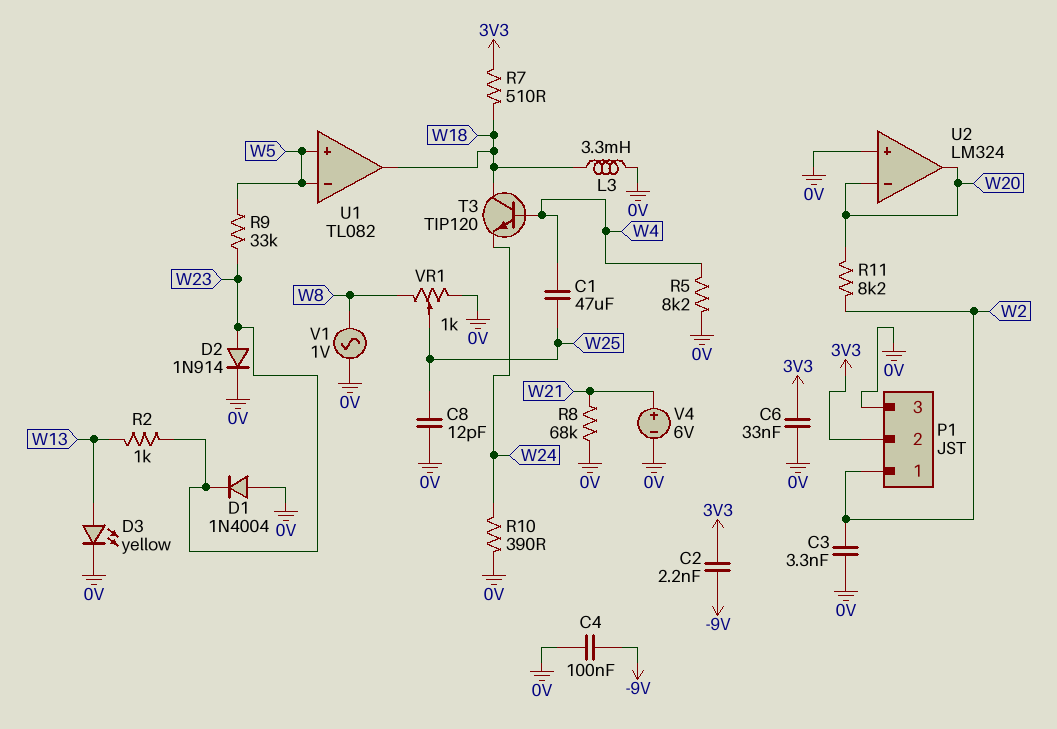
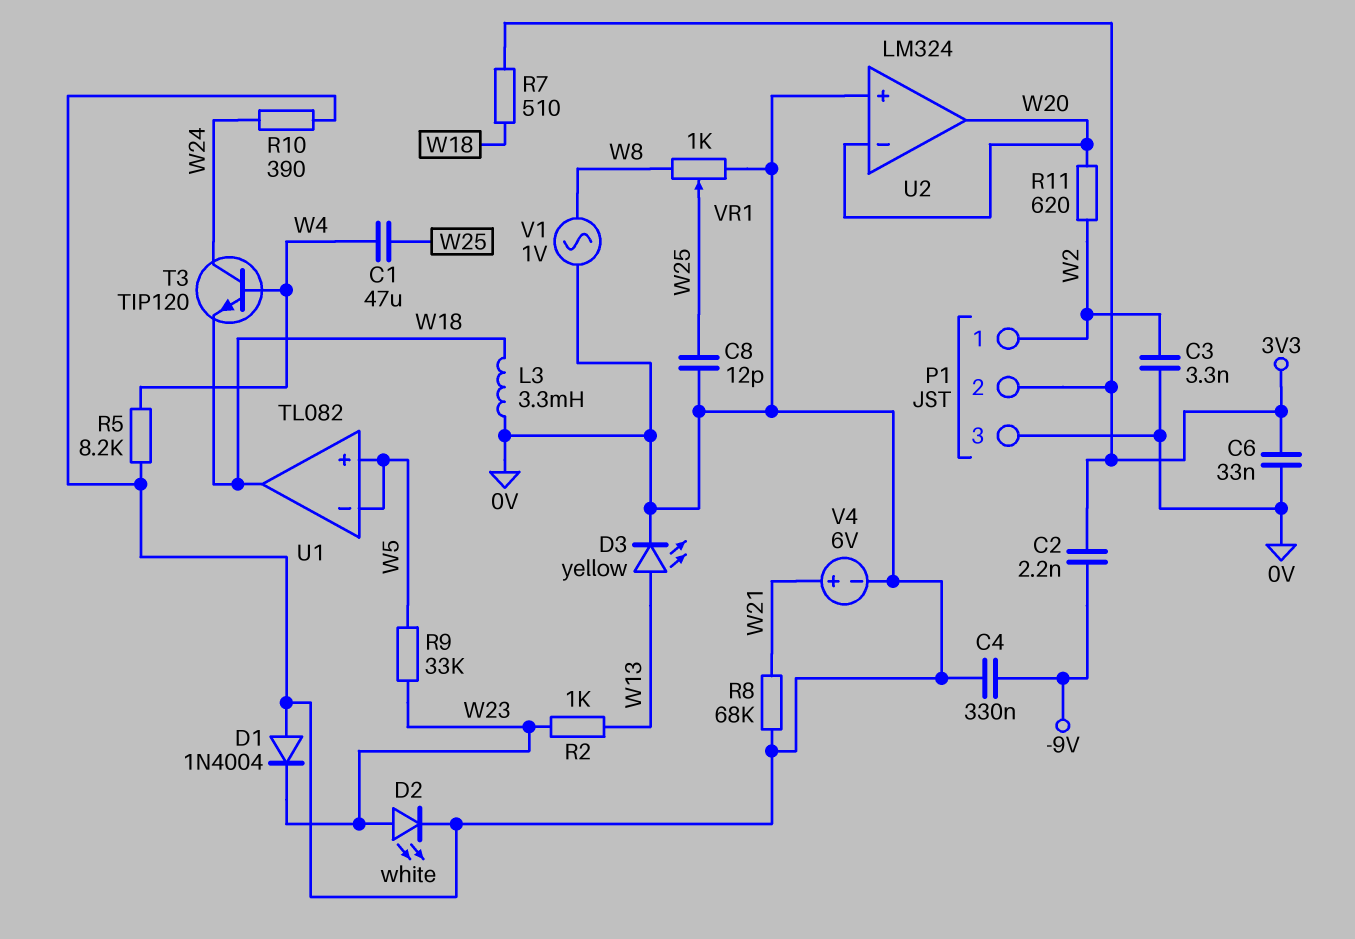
C4: 100nF (-9V, 0V) -> 330nF (-9V, 0V)
D2: diode 1N914 (A W23, K 0V) -> LED white (A W23, K 0V)
R11: 8.2k (W2, W20) -> 620 (W2, W20)
T3: NPN TIP120 (B W4, C W18, E W24) -> NPN TIP120 (B W4, C W24, E W18)

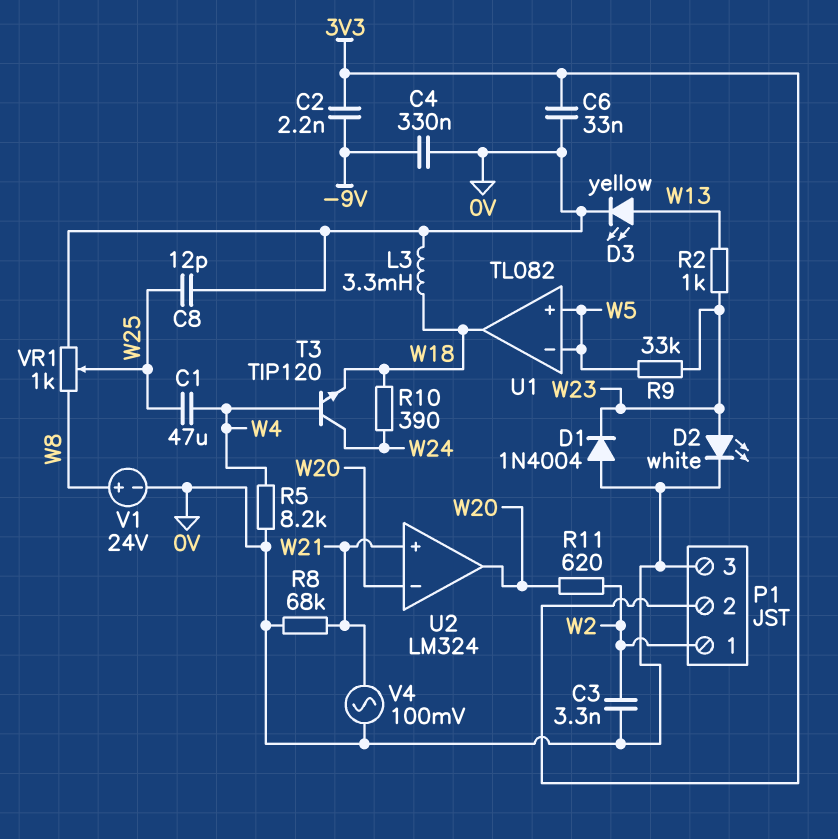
R7: 510 (3V3, W18) -> none
R10: 390 (0V, W24) -> 390 (W18, W24)
U2 pin in+: 0V -> W21
V1: AC 1V (0V, W8) -> 24V (plus W8, minus 0V)
V4: 6V (plus W21, minus 0V) -> AC 100mV (0V, W21)

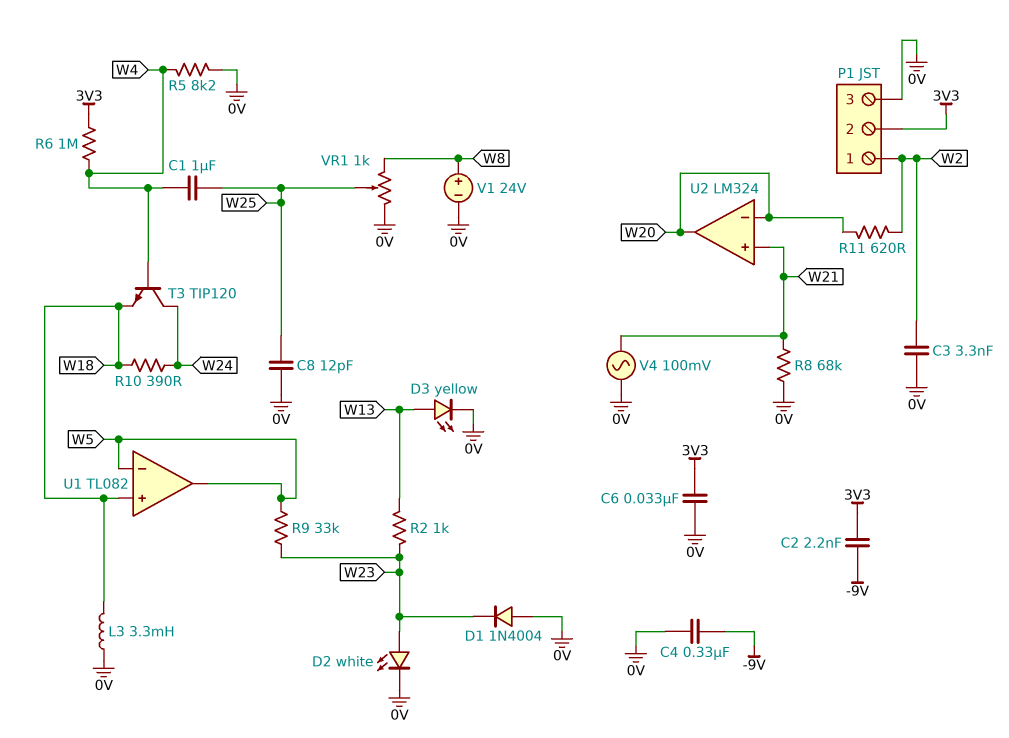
C1: 47uF (W4, W25) -> 1uF (W4, W25)
R6: none -> 1M (3V3, W4)
U1 pin in+: W5 -> W18
U1 pin out: W18 -> W5

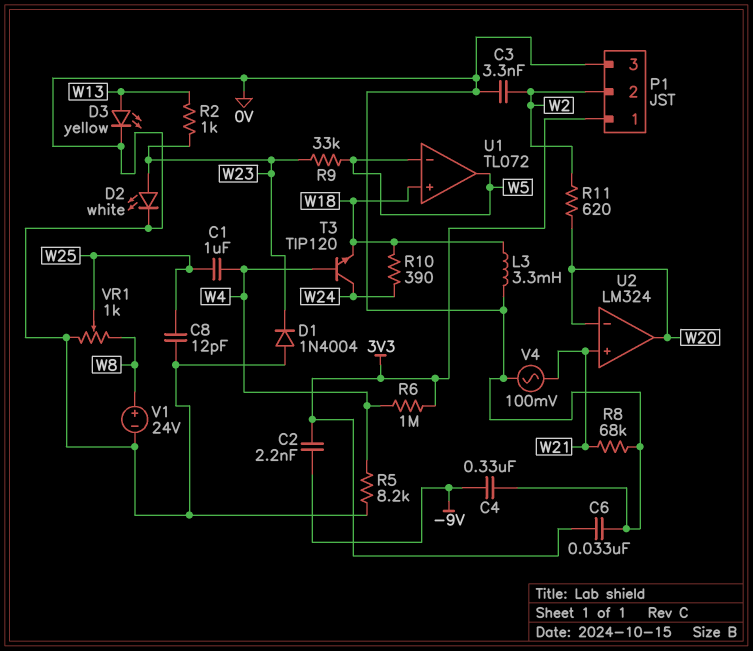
P1 pin 1: W2 -> 3V3
P1 pin 2: 3V3 -> W2
U1: TL082 -> TL072

